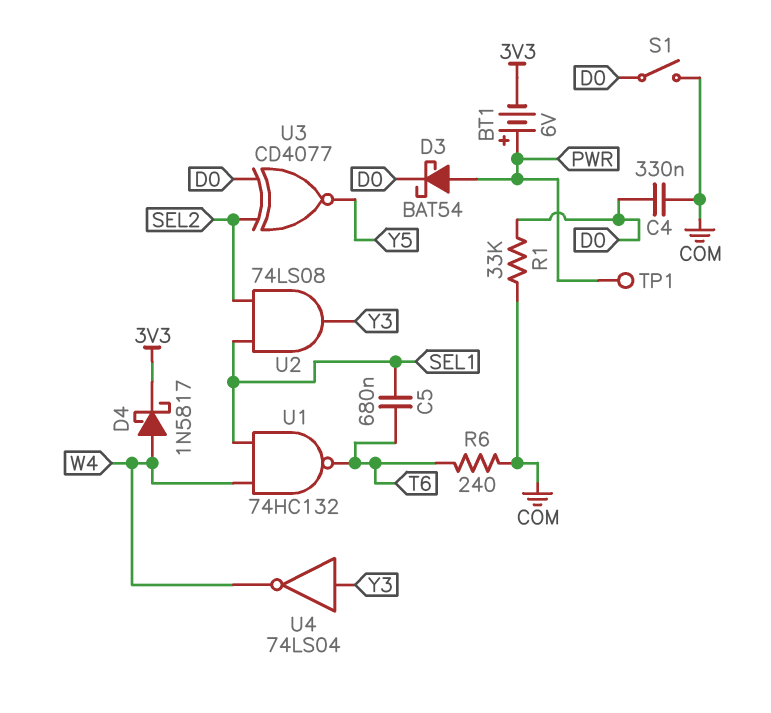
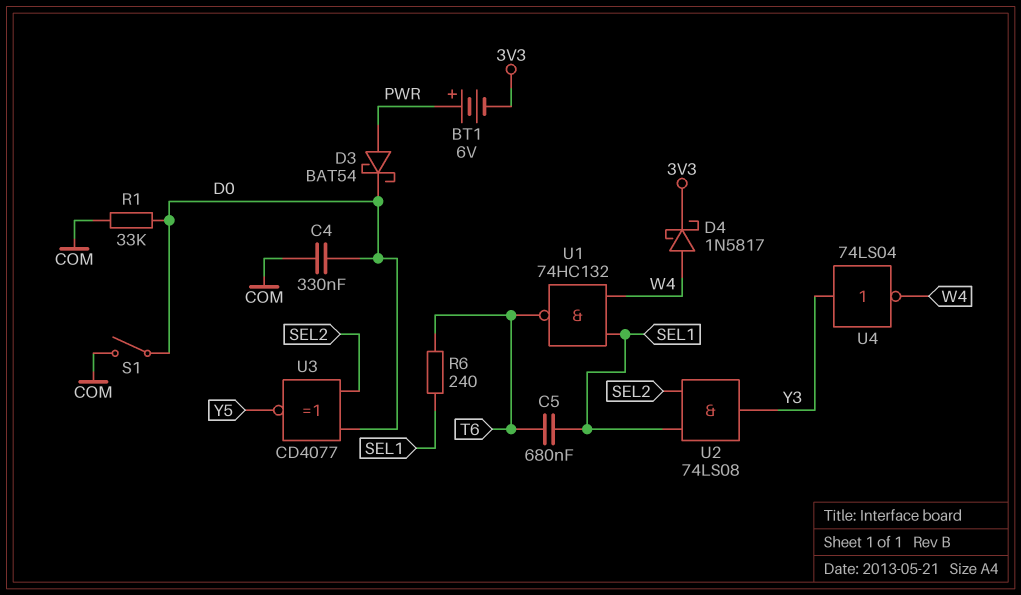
R6: 240 (COM, T6) -> 240 (SEL1, T6)
TP1: test point (PWR) -> none

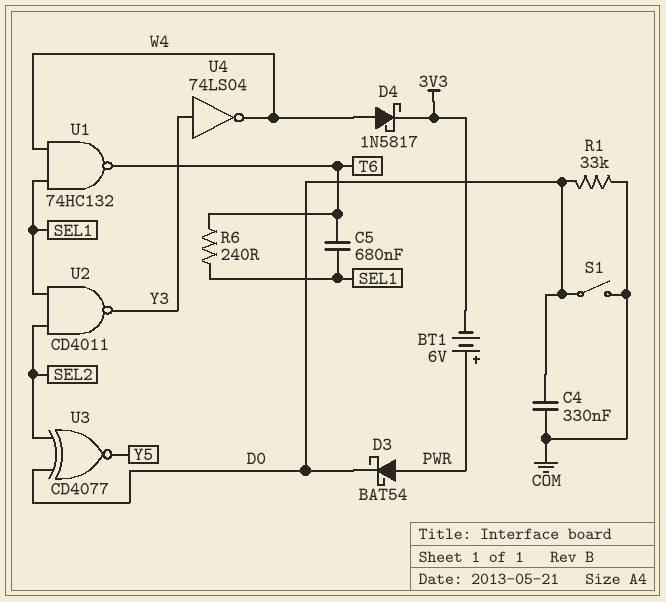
U2: AND 74LS08 (in SEL1, in SEL2, out Y3) -> NAND CD4011 (in SEL1, in SEL2, out Y3)

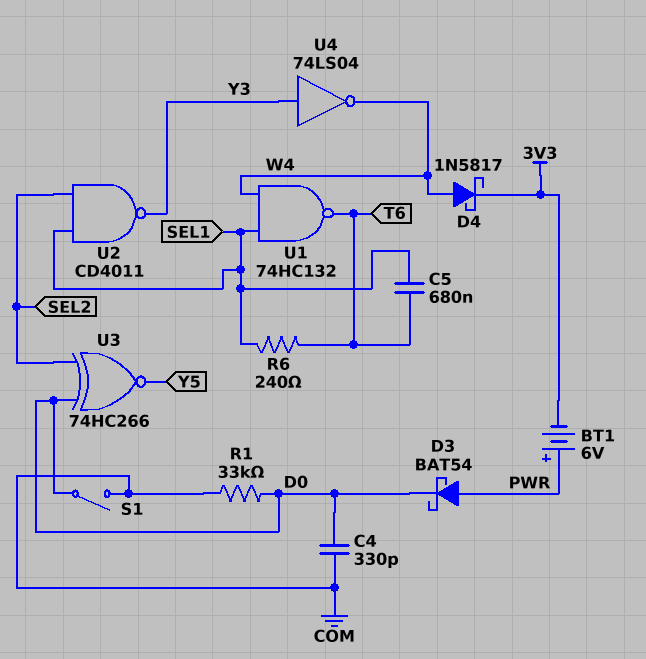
C4: 330nF (COM, D0) -> 330pF (COM, D0)
U3: XNOR CD4077 (in D0, in SEL2, out Y5) -> XNOR 74HC266 (in D0, in SEL2, out Y5)

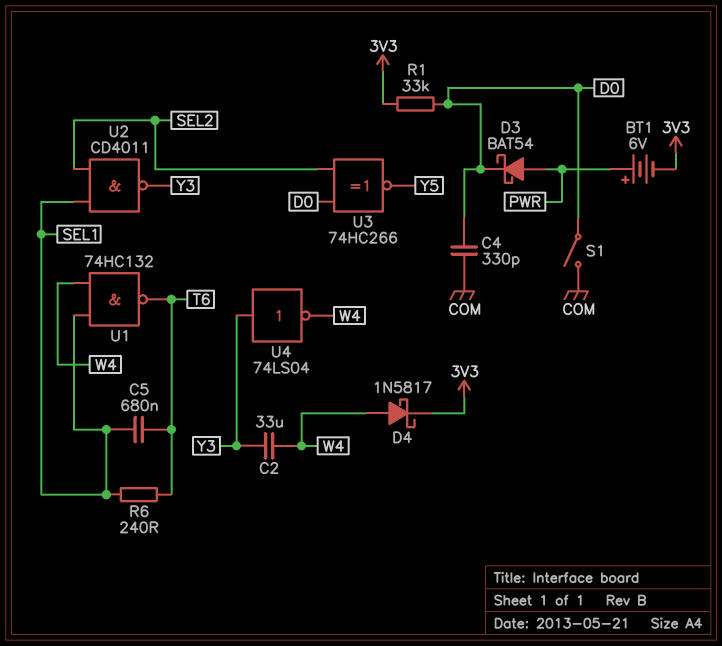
C2: none -> 33uF (W4, Y3)
R1: 33k (COM, D0) -> 33k (3V3, D0)

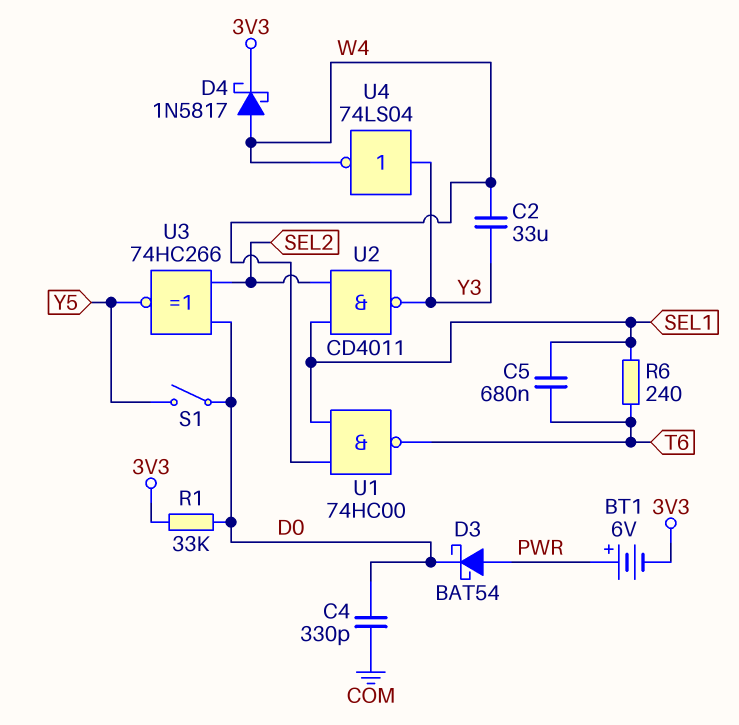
S1: switch (COM, D0) -> switch (D0, Y5)
U1: NAND 74HC132 (in SEL1, in W4, out T6) -> NAND 74HC00 (in SEL1, in W4, out T6)

